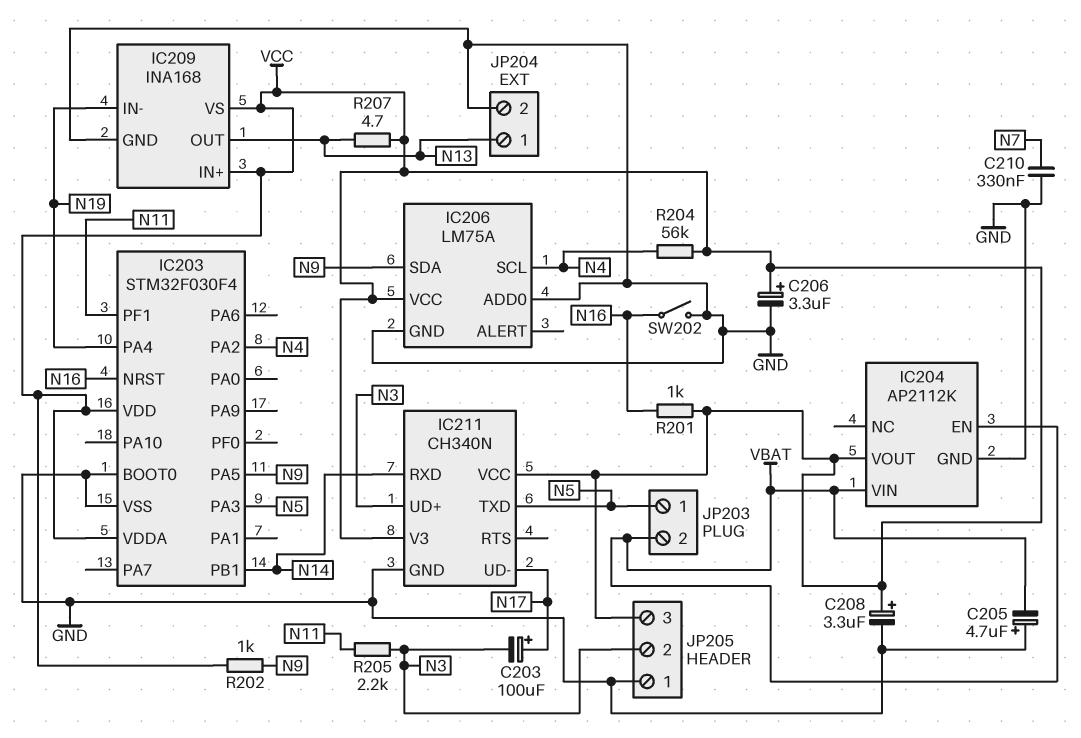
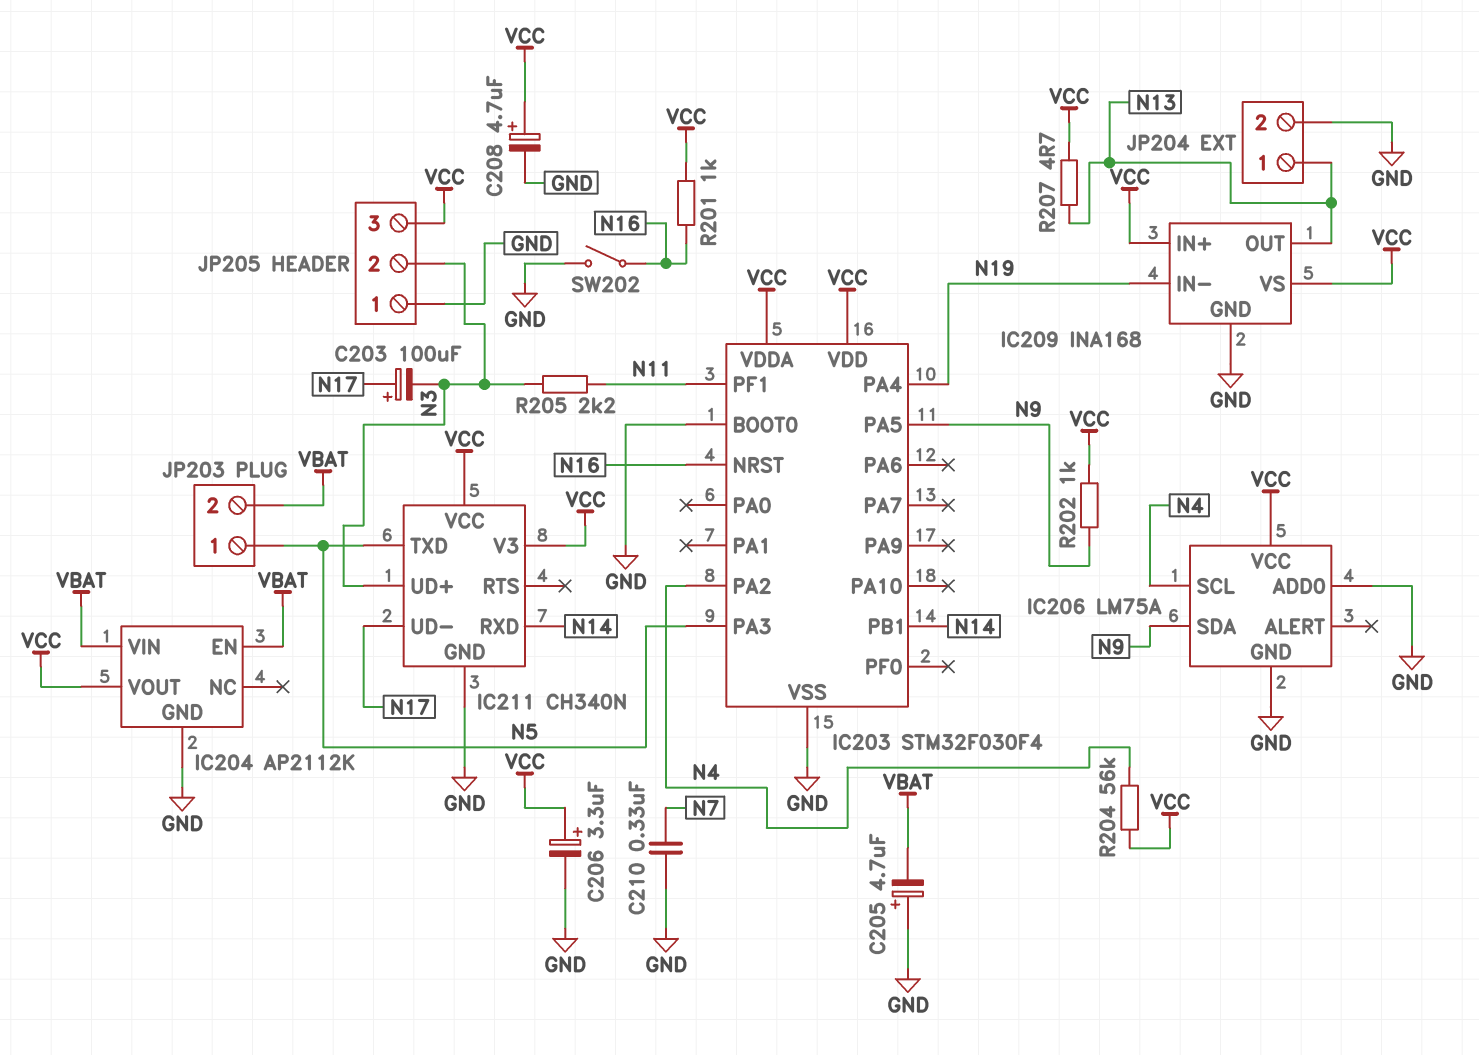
C208: 3.3uF (plus VCC, minus GND) -> 4.7uF (plus VCC, minus GND)

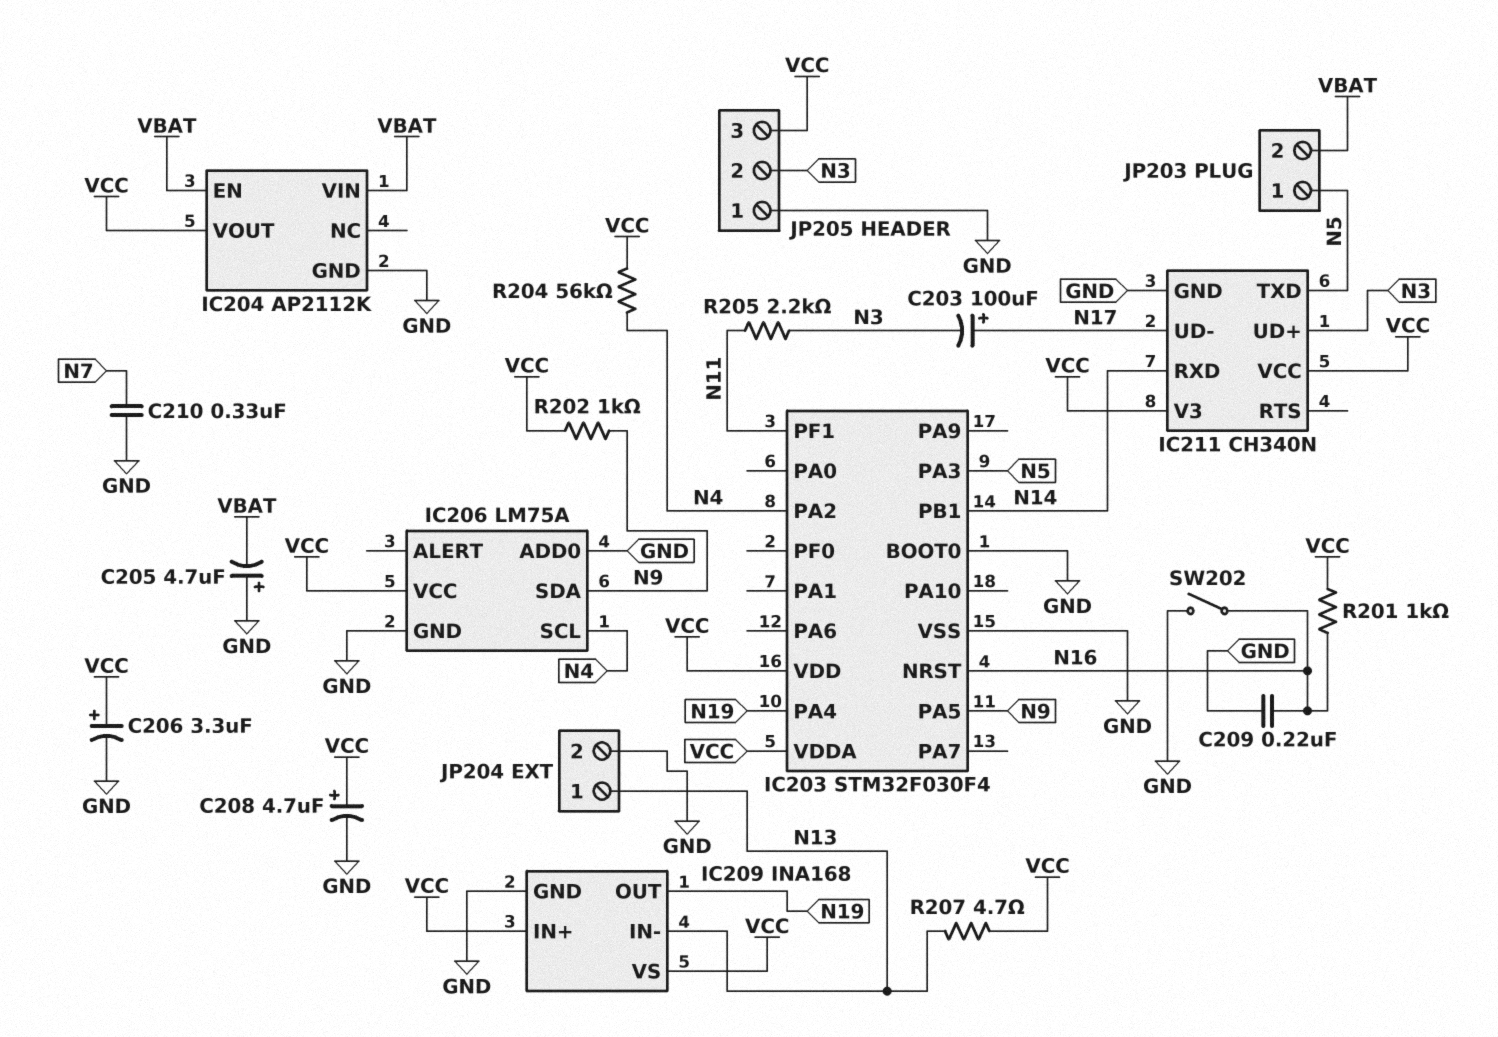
C209: none -> 220nF (GND, N16)
IC209 pin IN-: N19 -> N13
IC209 pin OUT: N13 -> N19

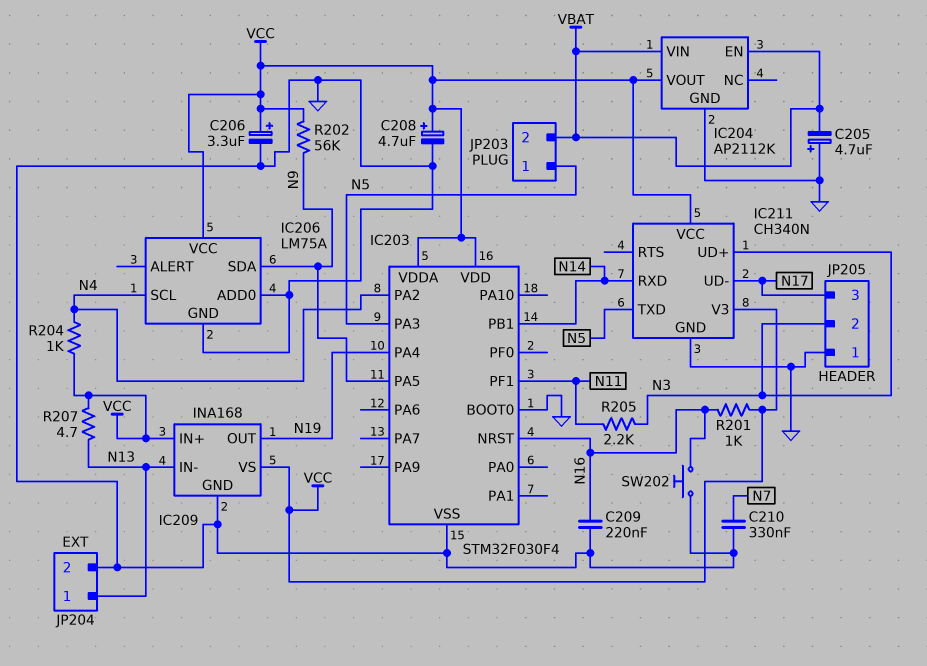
C203: 100uF (plus N17, minus N3) -> none
JP205 pin 3: VCC -> N17
R202: 1k (N9, VCC) -> 56k (N9, VCC)
R204: 56k (N4, VCC) -> 1k (N4, VCC)
SW202: switch (GND, N16) -> button (GND, N16)

